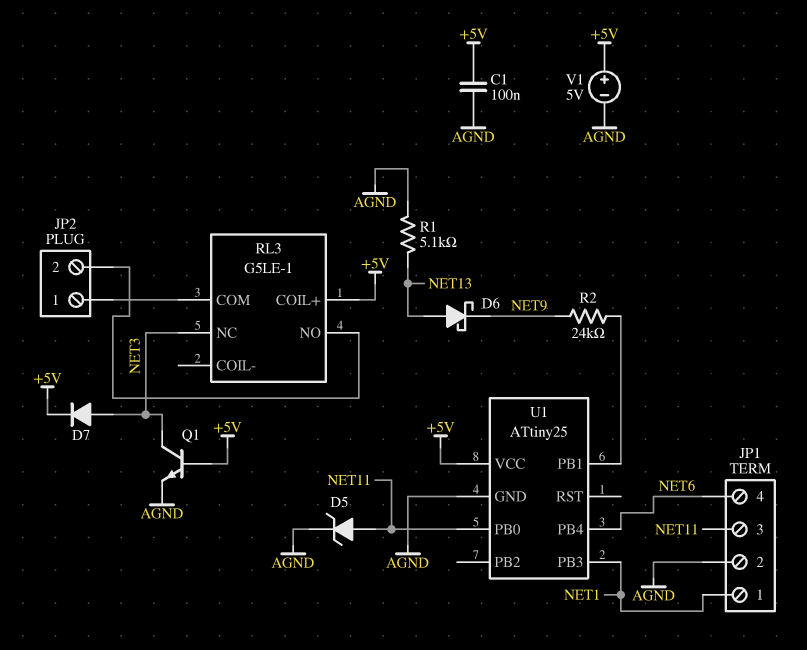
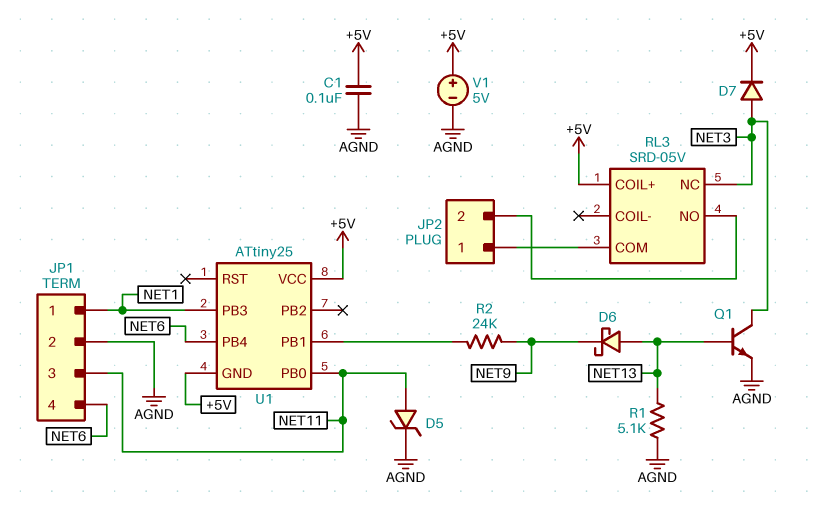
Q1: NPN (B +5V, C NET3, E AGND) -> NPN (B NET13, C NET3, E AGND)
RL3: G5LE-1 -> SRD-05V
U1 pin GND: AGND -> +5V

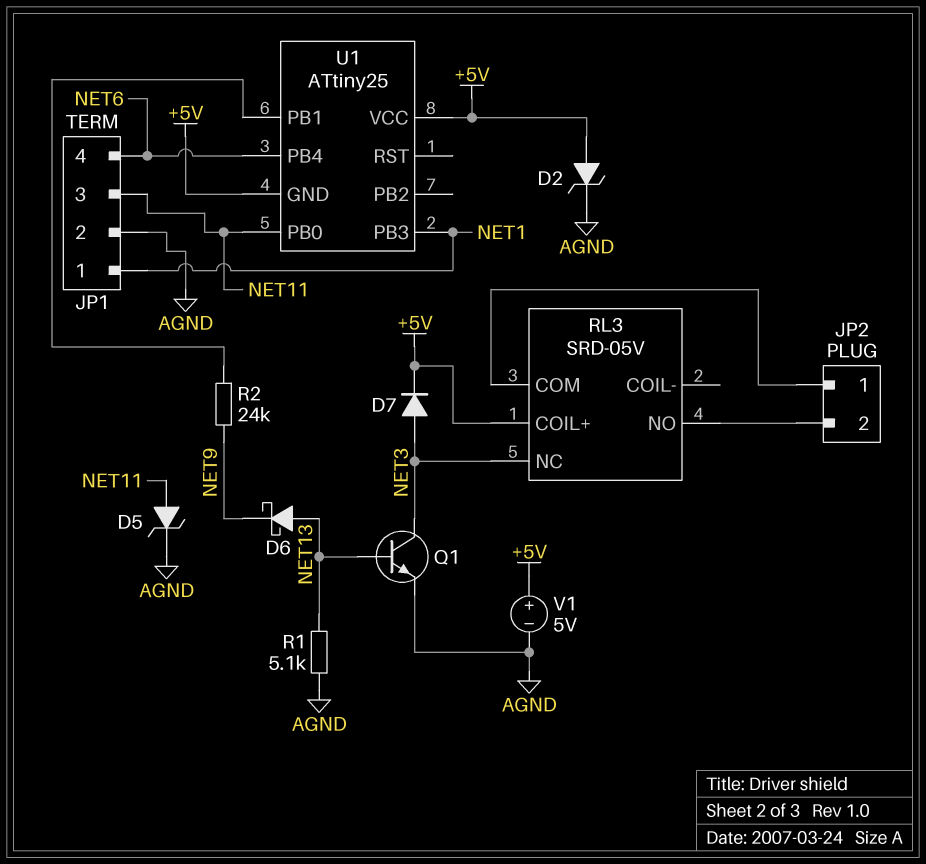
C1: 100nF (+5V, AGND) -> none
D2: none -> zener (A +5V, K AGND)

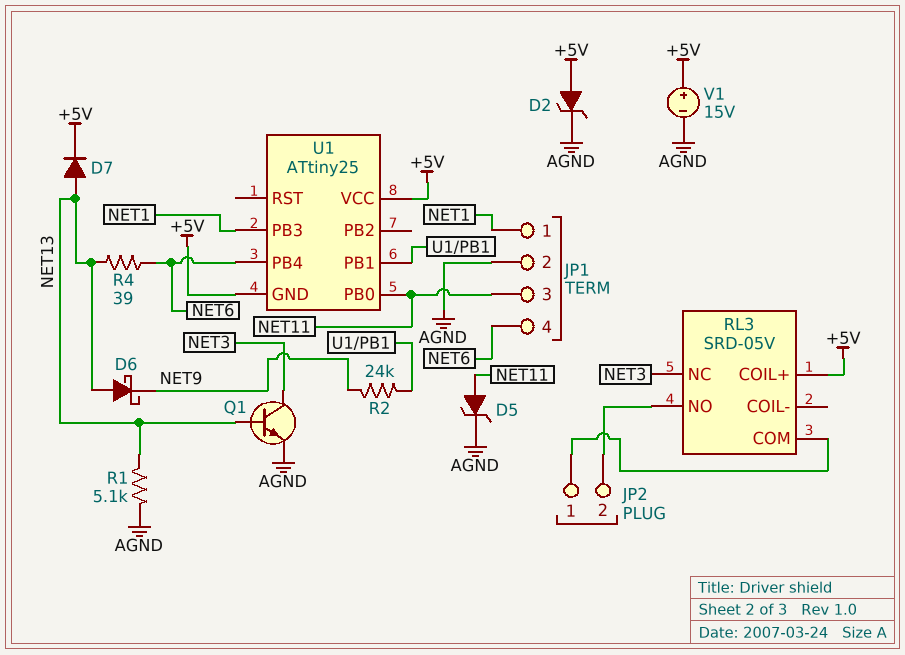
D7: diode (A NET3, K +5V) -> diode (A NET13, K +5V)
R4: none -> 39 (NET6, NET13)
V1: 5V (plus +5V, minus AGND) -> 15V (plus +5V, minus AGND)

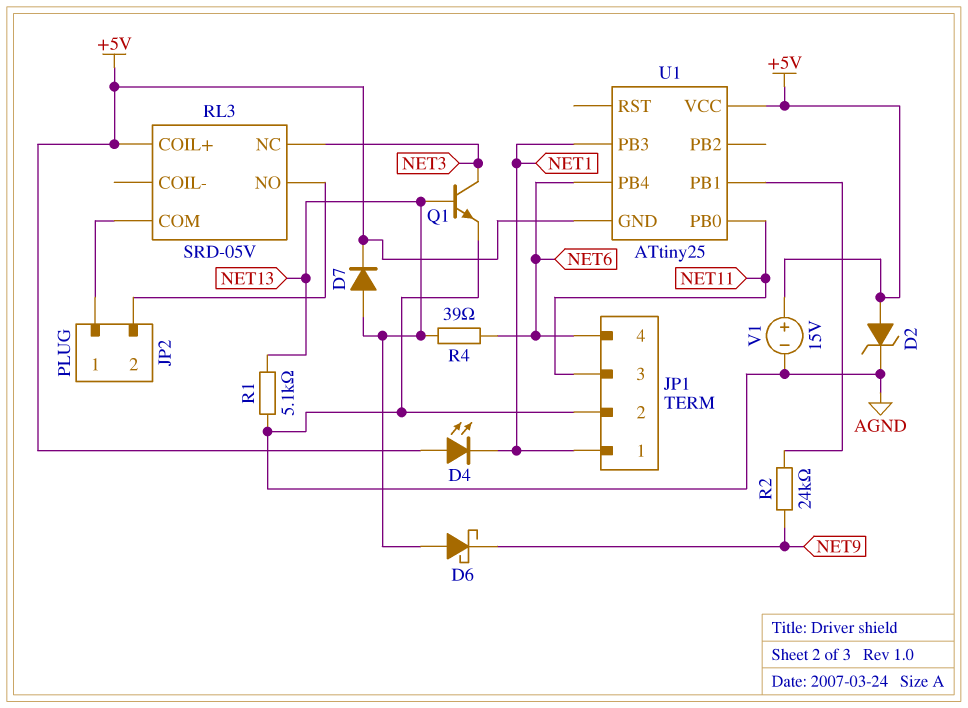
D4: none -> LED (A +5V, K NET1)
D5: zener (A NET11, K AGND) -> none

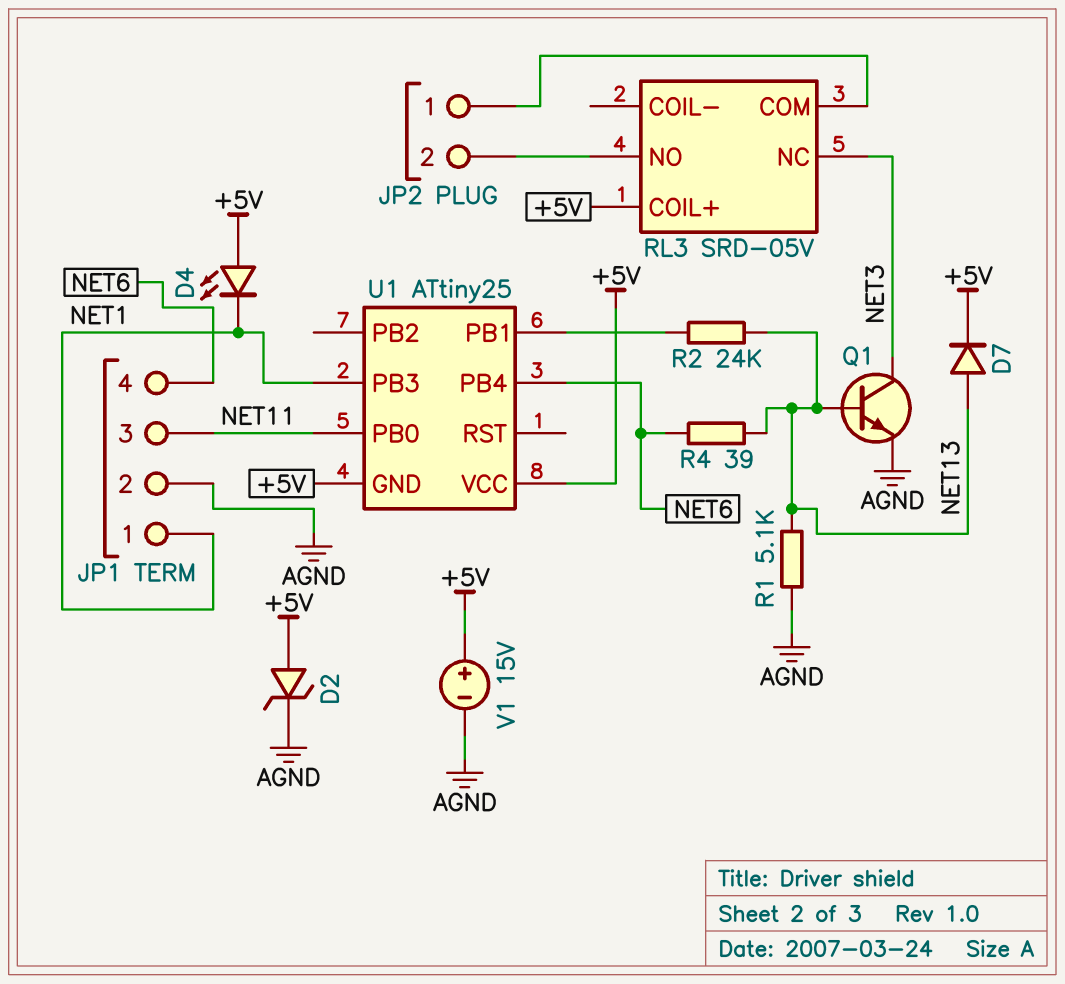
D6: schottky (A NET13, K NET9) -> none
R2: 24k (NET9, U1/PB1) -> 24k (NET13, U1/PB1)

